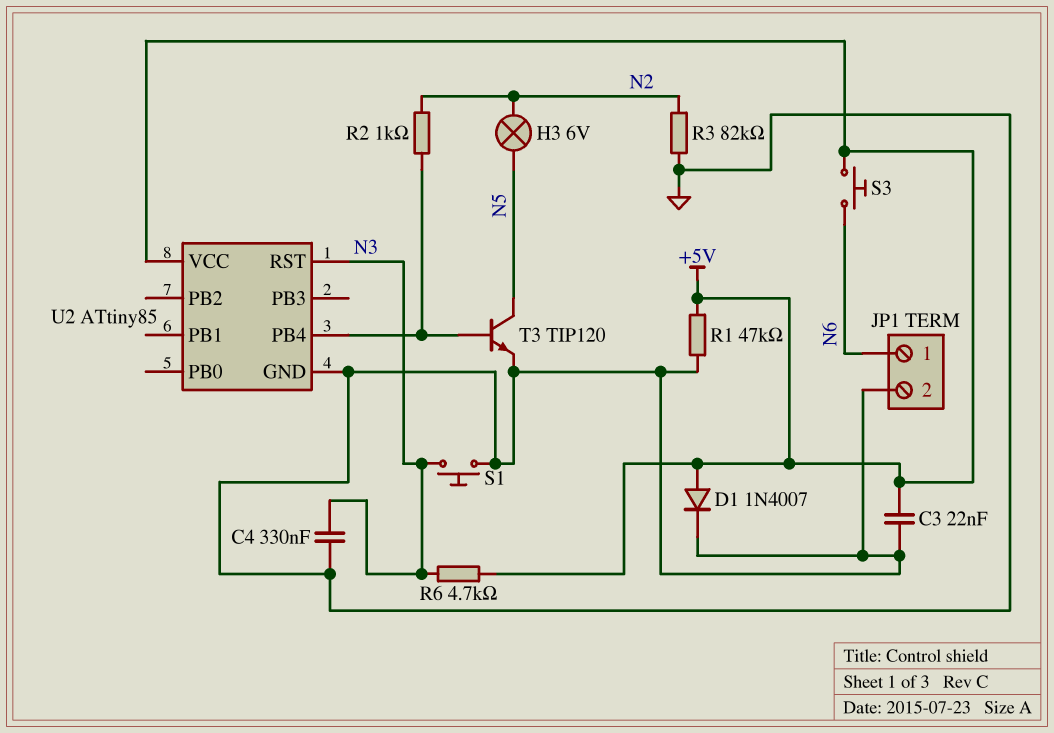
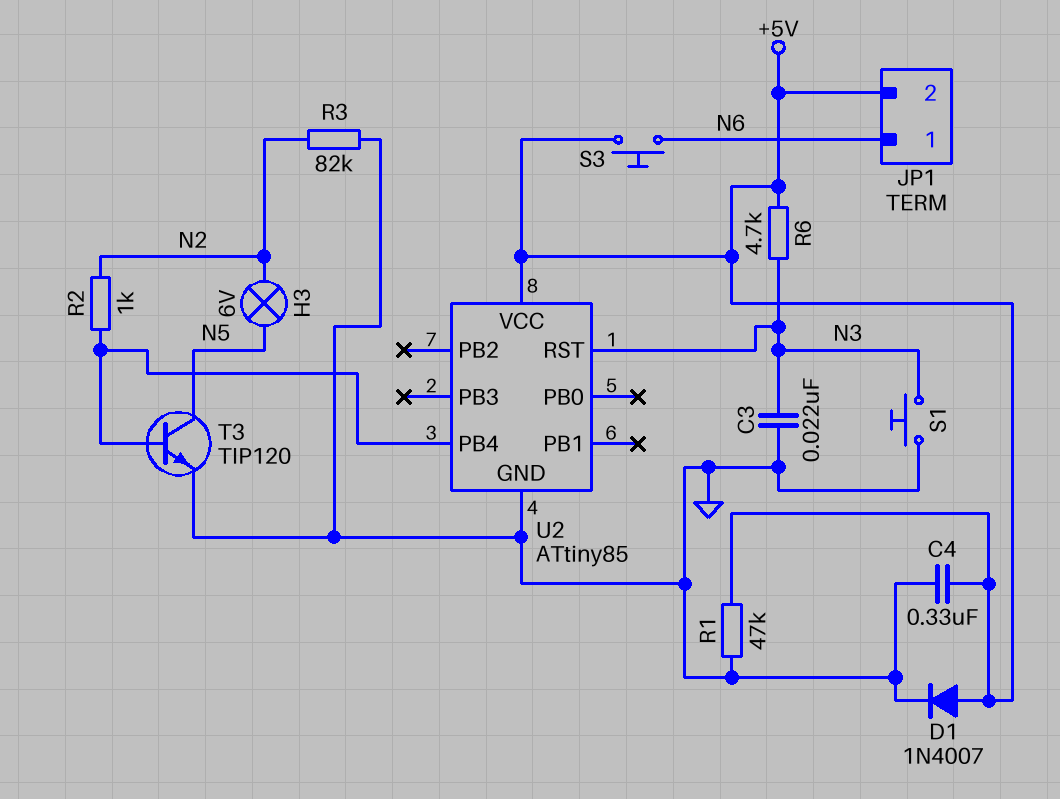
C3: 22nF (+5V, GND) -> 22nF (GND, N3)
C4: 330nF (GND, N3) -> 330nF (+5V, GND)
JP1 pin 2: GND -> +5V

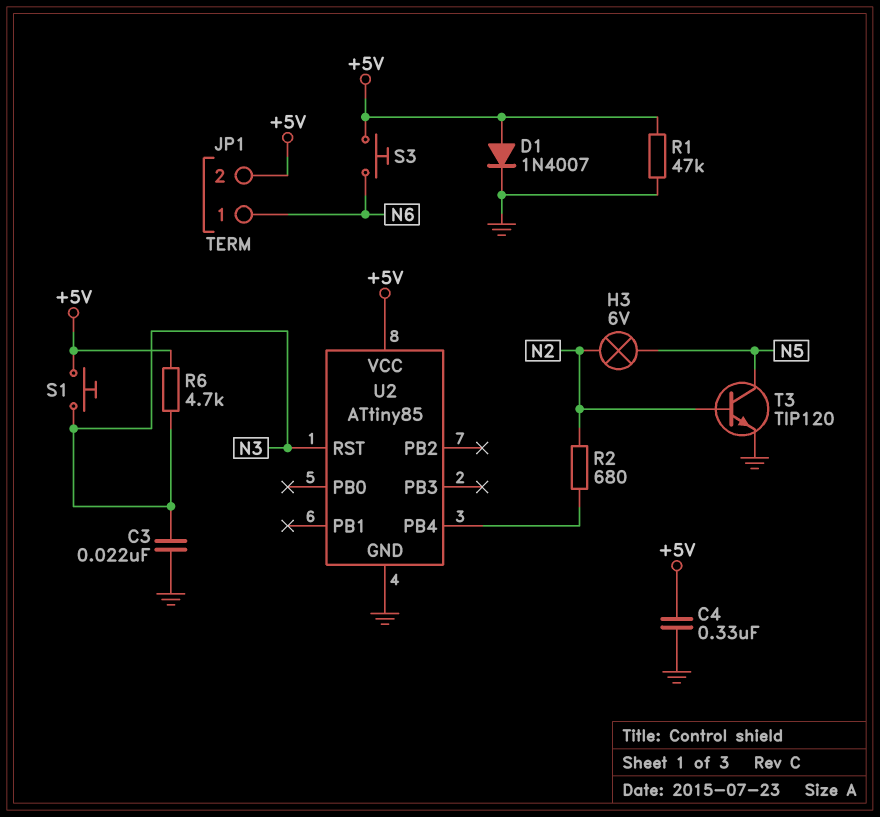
R2: 1k (N2, U2/PB4) -> 680 (N2, U2/PB4)
R3: 82k (GND, N2) -> none
S1: button (GND, N3) -> button (+5V, N3)
T3: NPN TIP120 (B U2/PB4, C N5, E GND) -> NPN TIP120 (B N2, C N5, E GND)

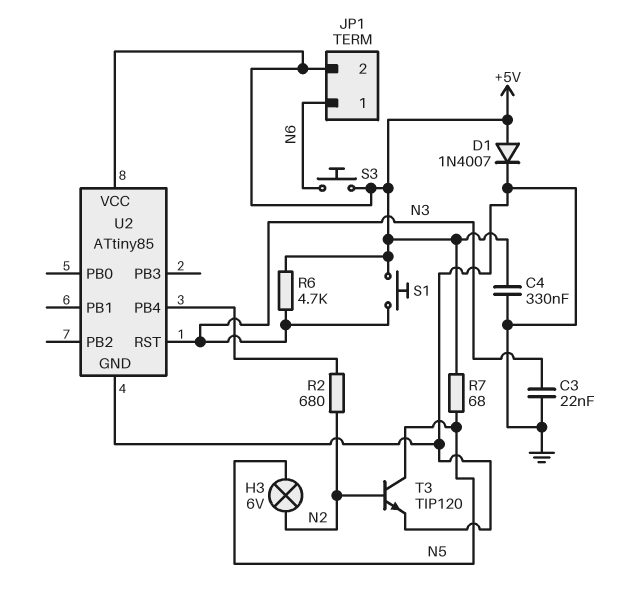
R1: 47k (+5V, GND) -> none
R7: none -> 68 (+5V, N5)

